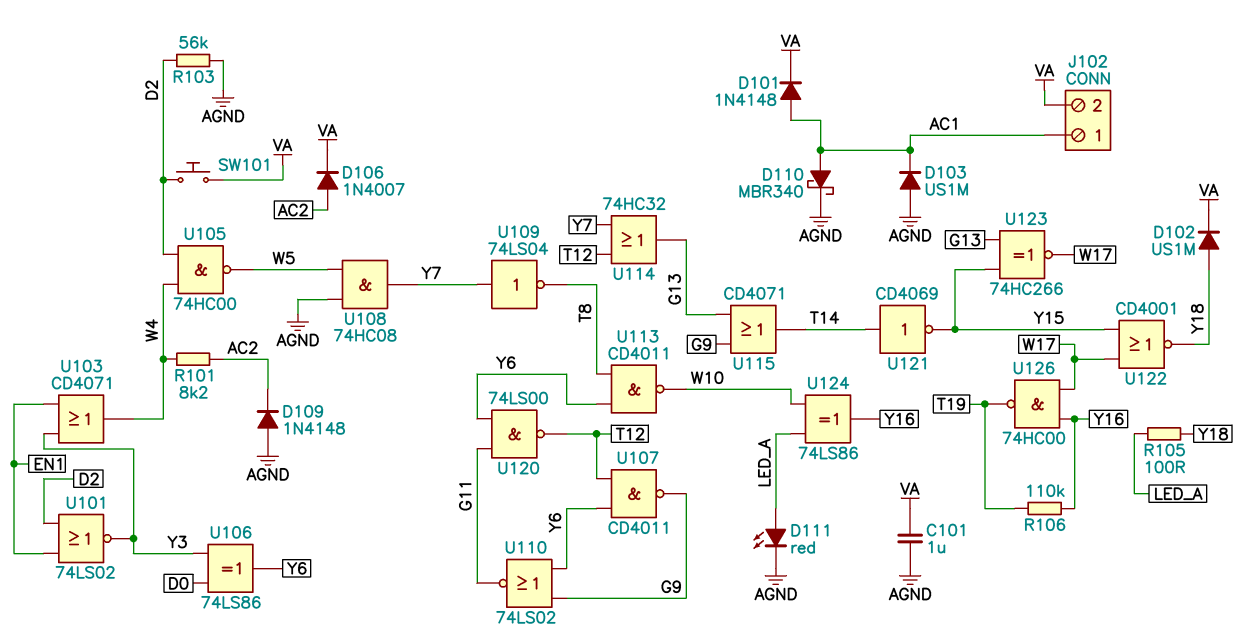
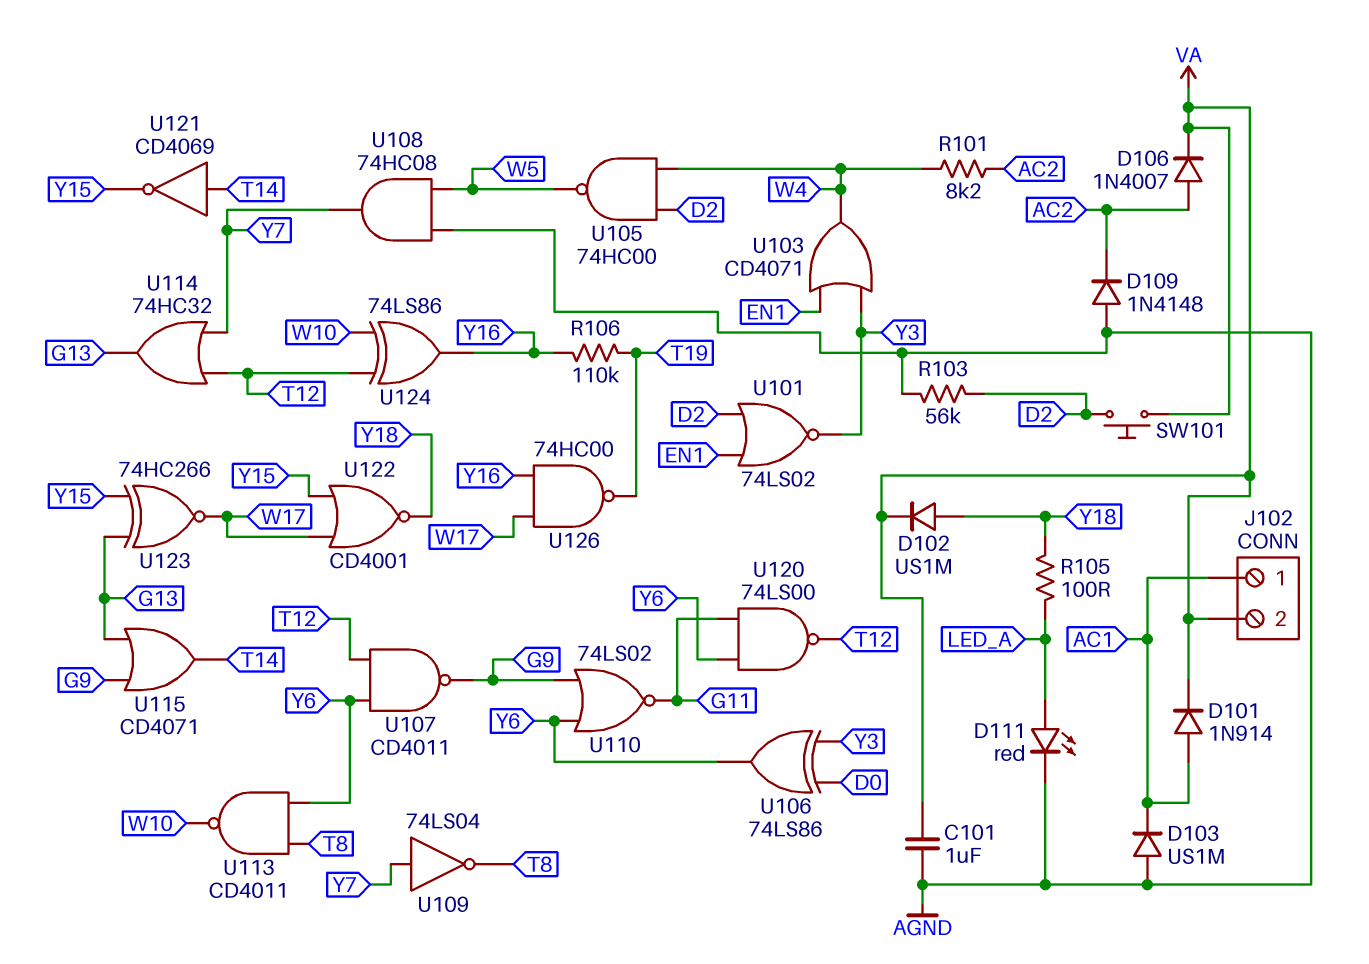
D101: diode 1N4148 (A AC1, K VA) -> diode 1N914 (A AC1, K VA)
D110: schottky MBR340 (A AC1, K AGND) -> none
U124: XOR 74LS86 (in LED_A, in W10, out Y16) -> XOR 74LS86 (in T12, in W10, out Y16)

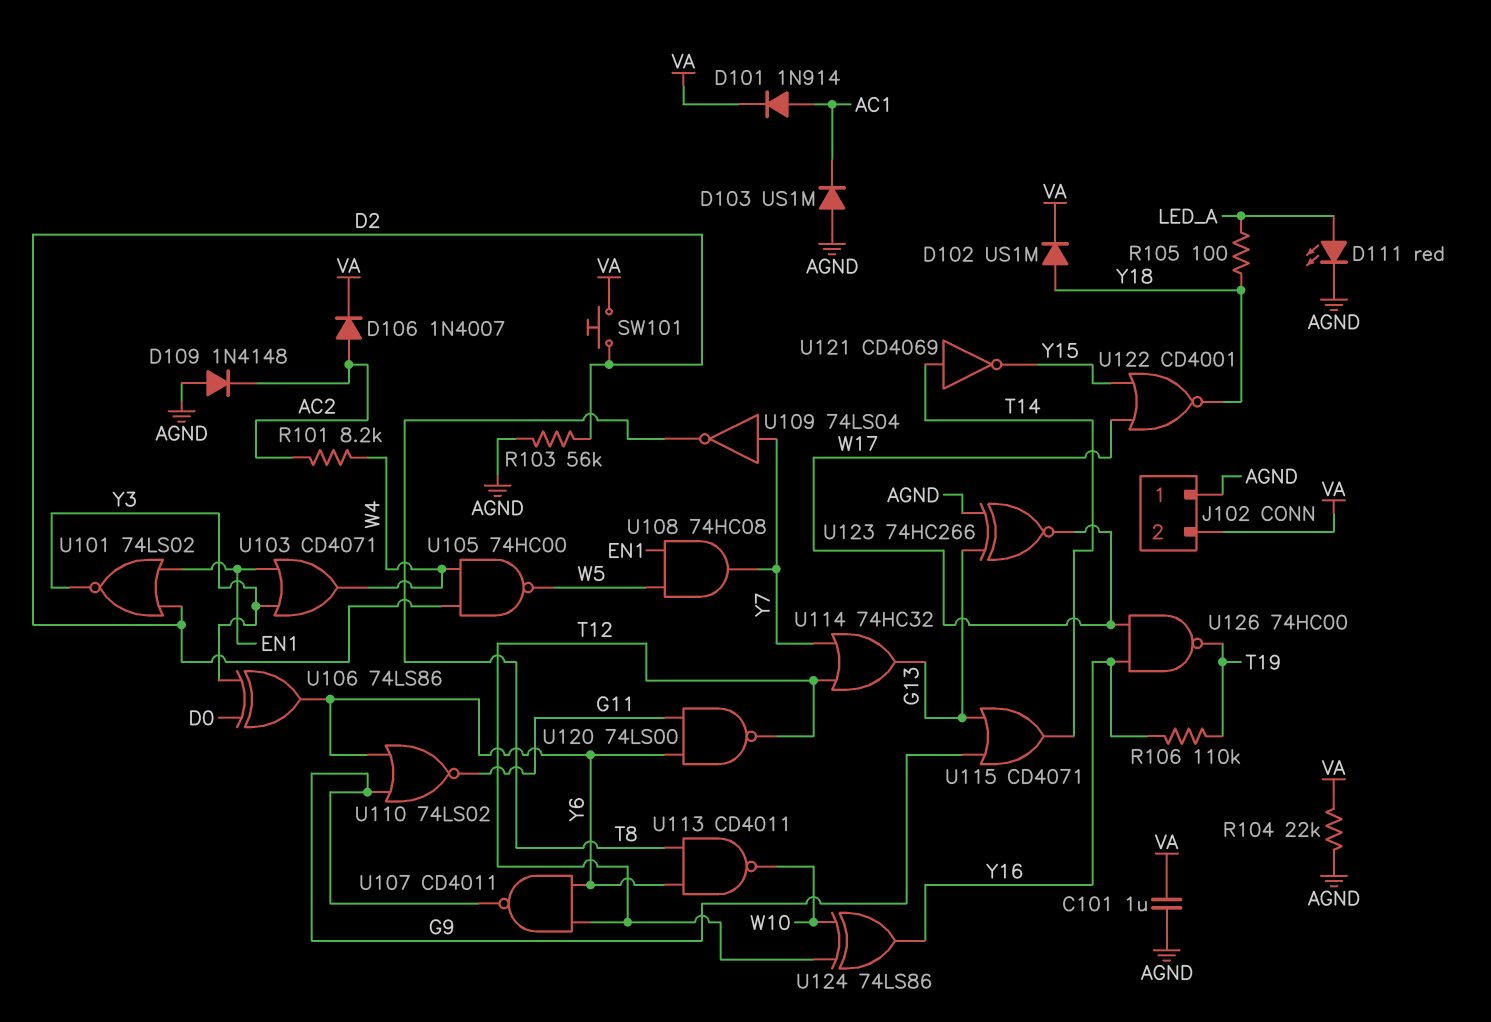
J102 pin 1: AC1 -> AGND
R104: none -> 22k (AGND, VA)
U108: AND 74HC08 (in AGND, in W5, out Y7) -> AND 74HC08 (in EN1, in W5, out Y7)
U123: XNOR 74HC266 (in G13, in Y15, out W17) -> XNOR 74HC266 (in AGND, in G13, out W17)

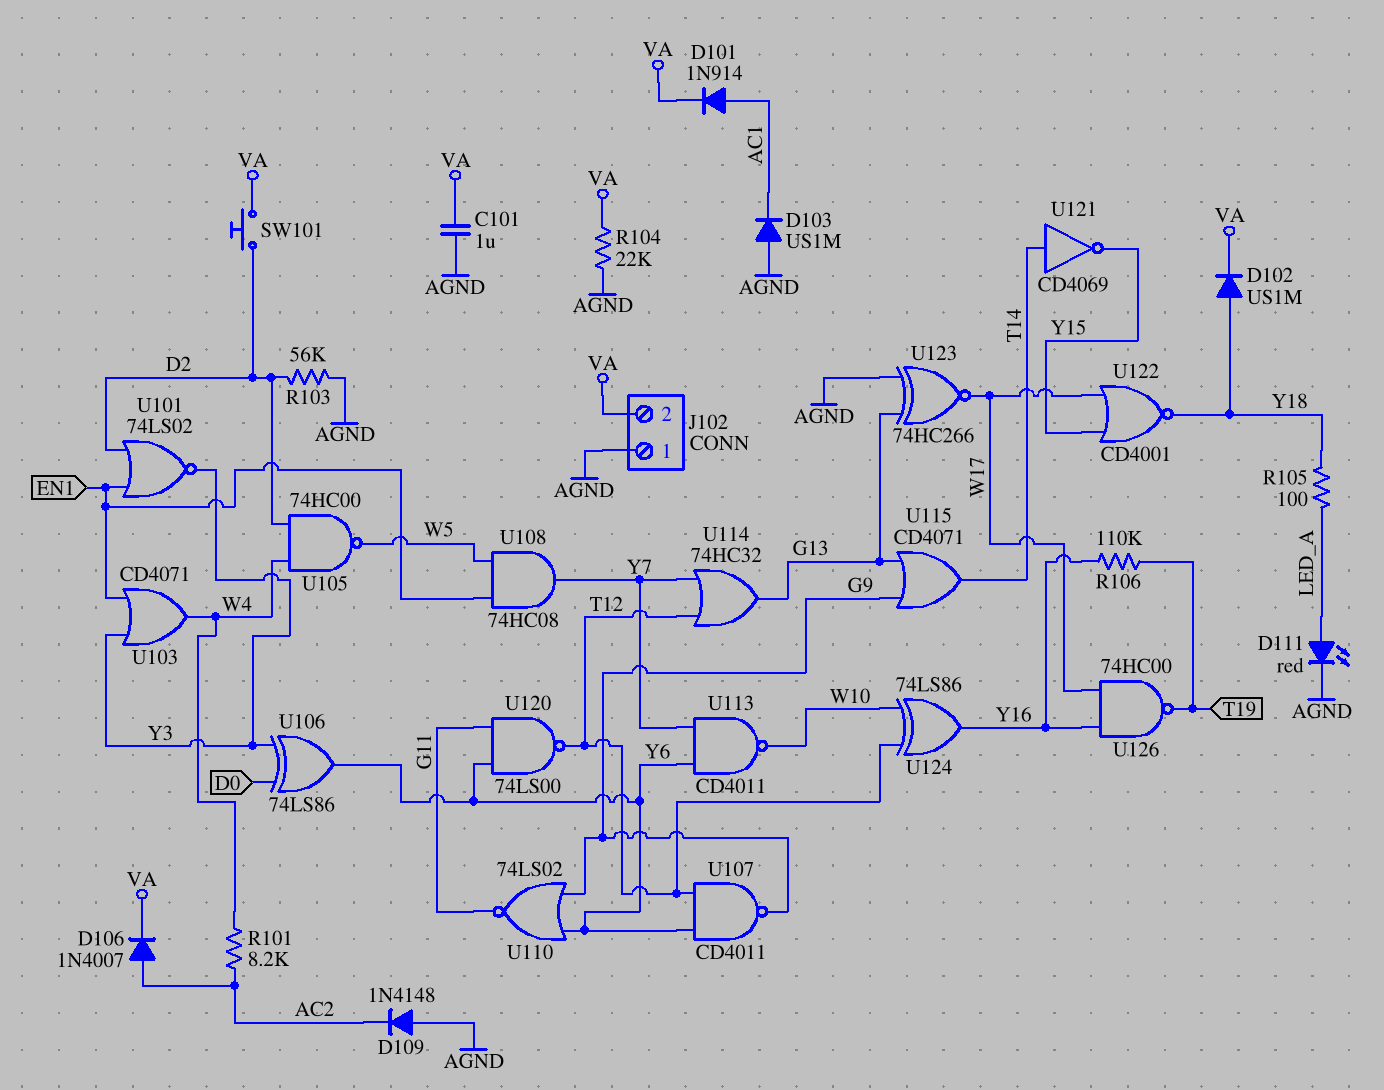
U109: NOT 74LS04 (in Y7, out T8) -> none
U113: NAND CD4011 (in T8, in Y6, out W10) -> NAND CD4011 (in Y6, in Y7, out W10)

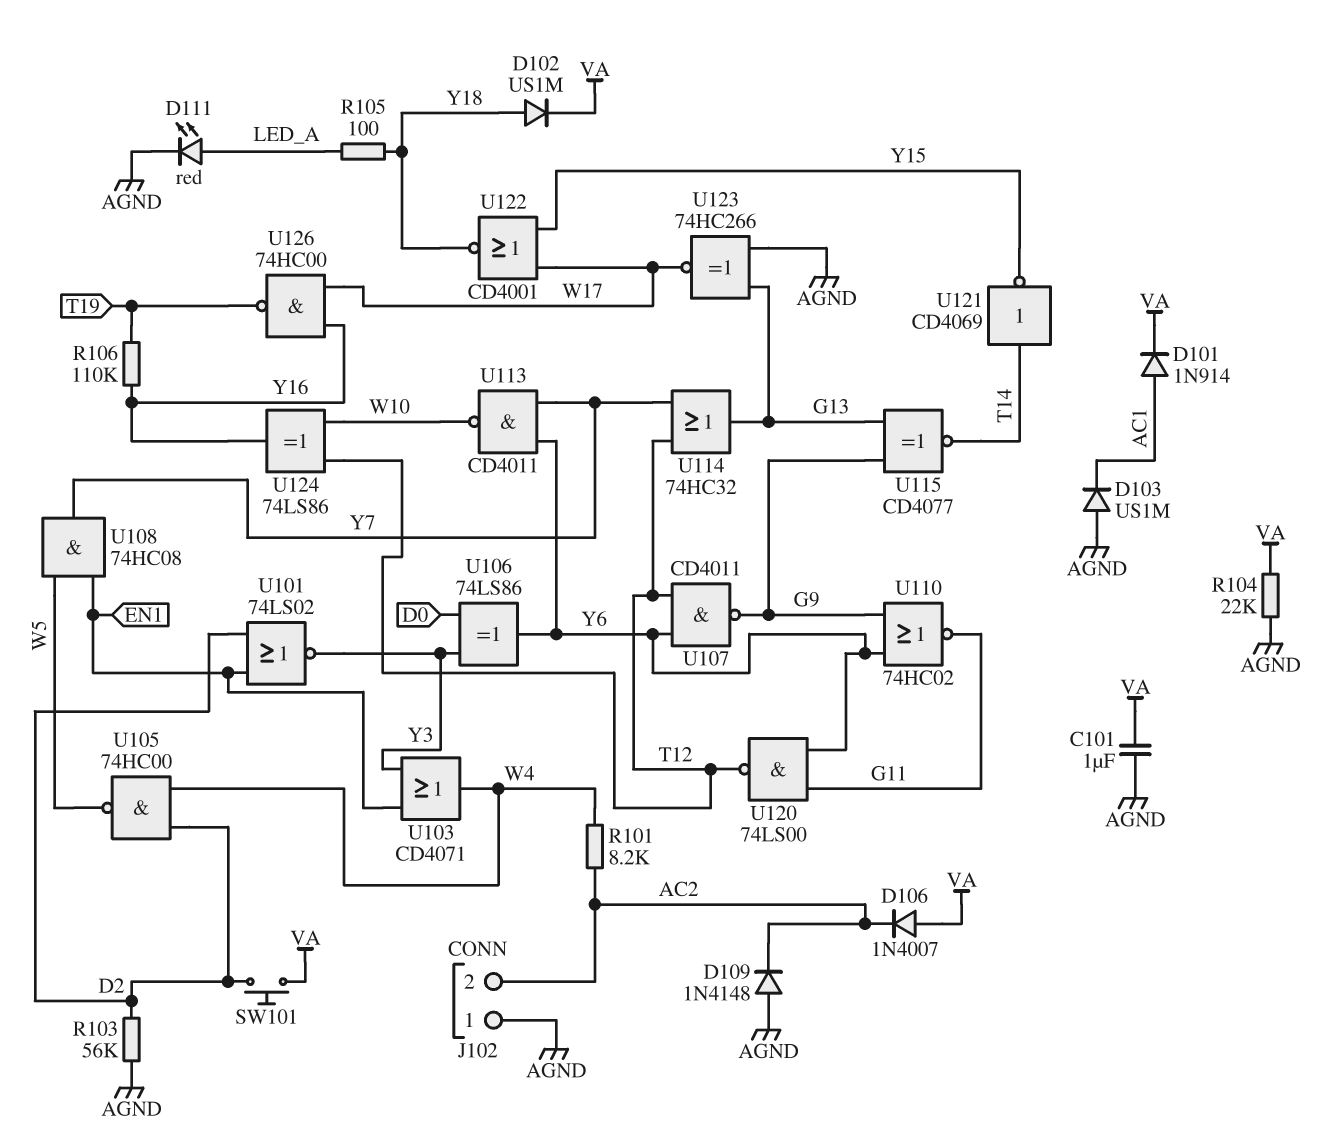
D106: diode 1N4007 (A AC2, K VA) -> diode 1N4007 (A VA, K AC2)
J102 pin 2: VA -> AC2
U110: NOR 74LS02 (in G9, in Y6, out G11) -> NOR 74HC02 (in G9, in Y6, out G11)
U115: OR CD4071 (in G9, in G13, out T14) -> XNOR CD4077 (in G9, in G13, out T14)

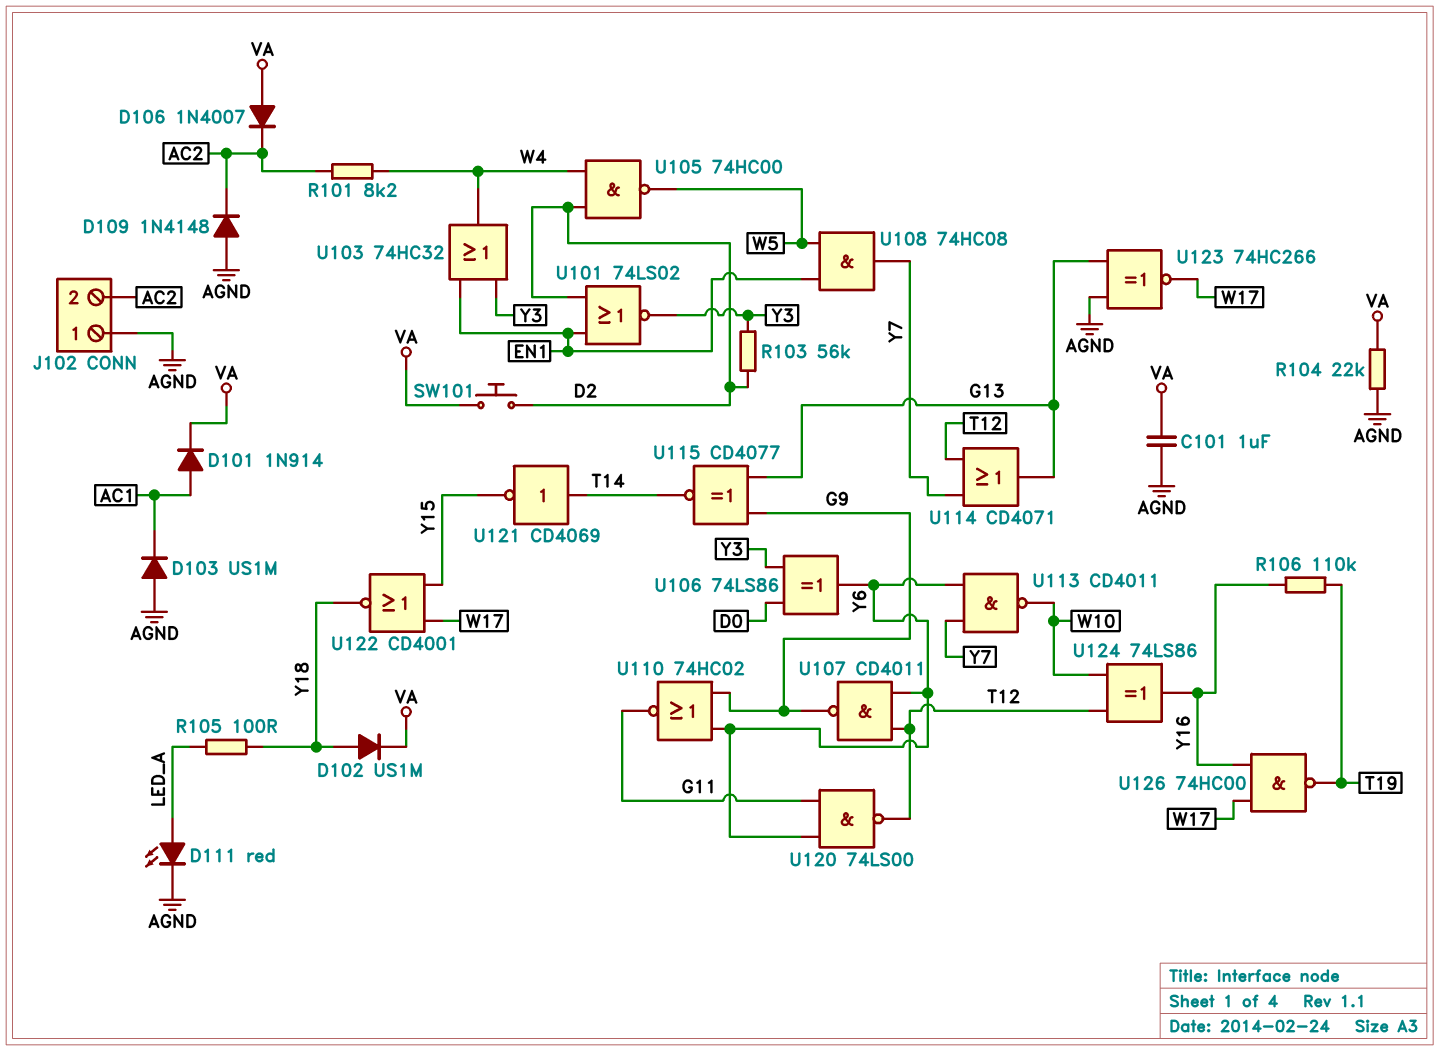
R103: 56k (AGND, D2) -> 56k (D2, Y3)
U103: OR CD4071 (in EN1, in Y3, out W4) -> OR 74HC32 (in EN1, in Y3, out W4)
U114: OR 74HC32 (in T12, in Y7, out G13) -> OR CD4071 (in T12, in Y7, out G13)

